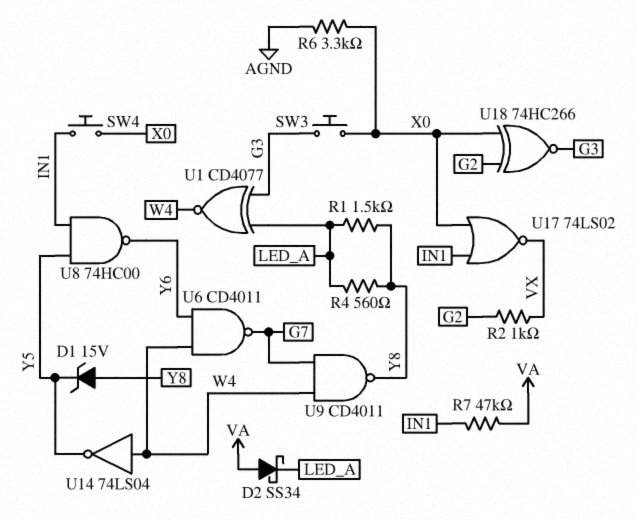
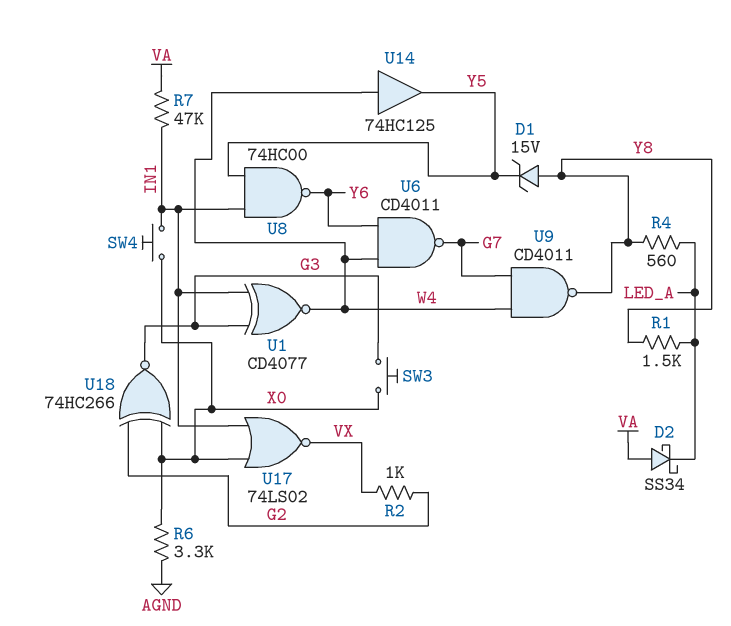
U1: XNOR CD4077 (in G3, in LED_A, out W4) -> XNOR CD4077 (in G3, in IN1, out W4)
U14: NOT 74LS04 (in W4, out Y5) -> buffer 74HC125 (in W4, out Y5)

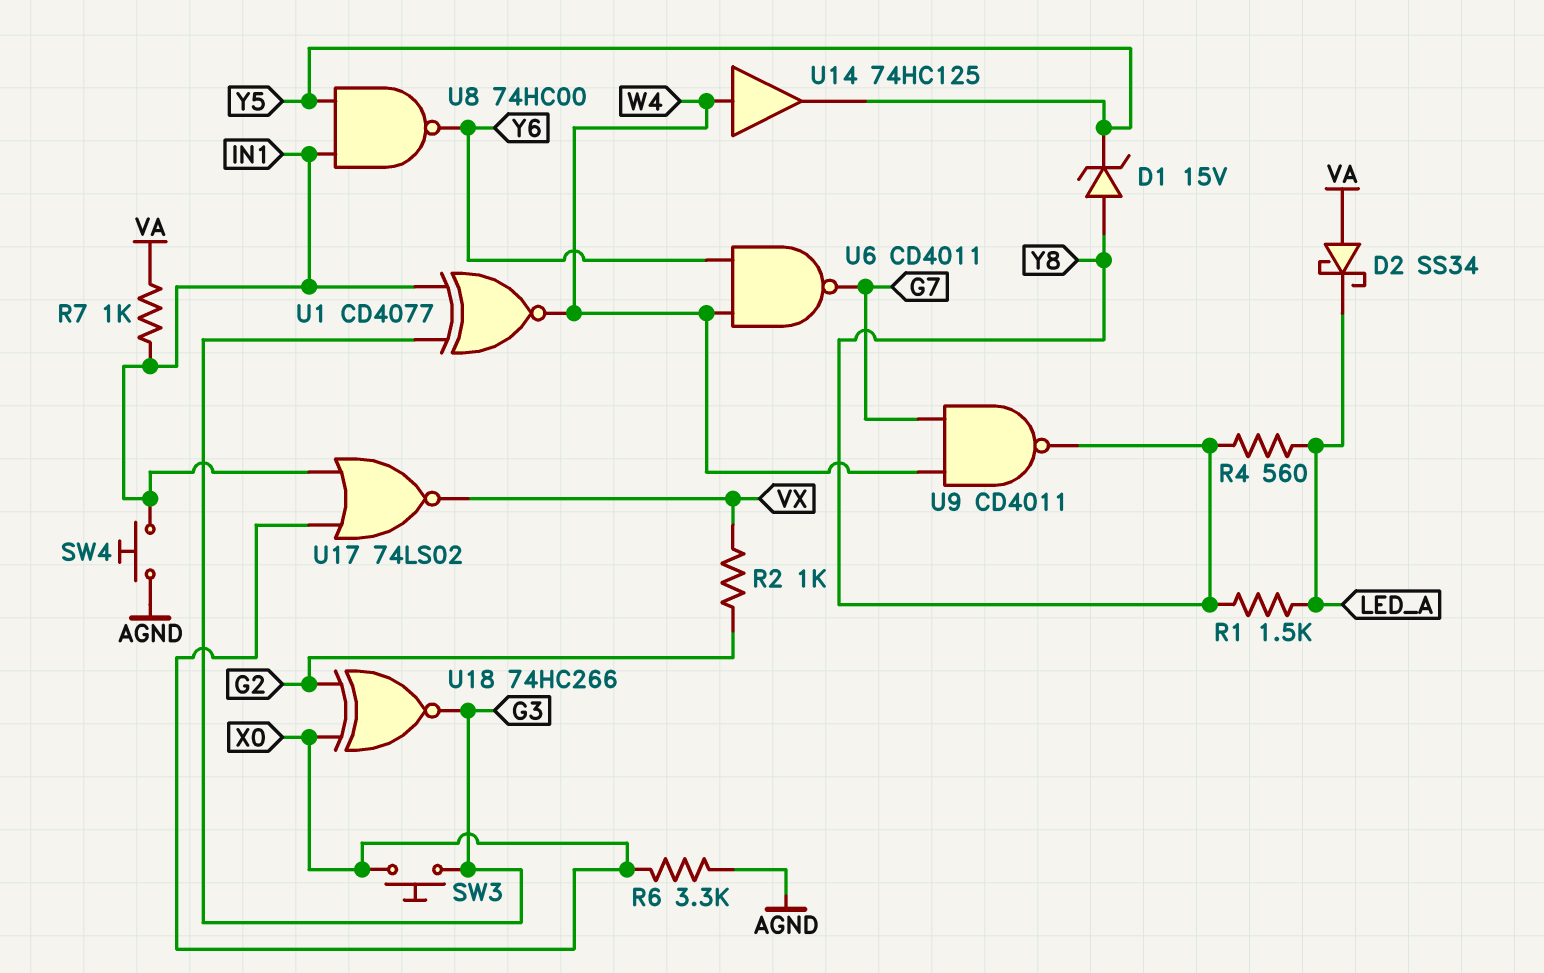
R7: 47k (IN1, VA) -> 1k (IN1, VA)
SW4: button (IN1, X0) -> button (AGND, IN1)

